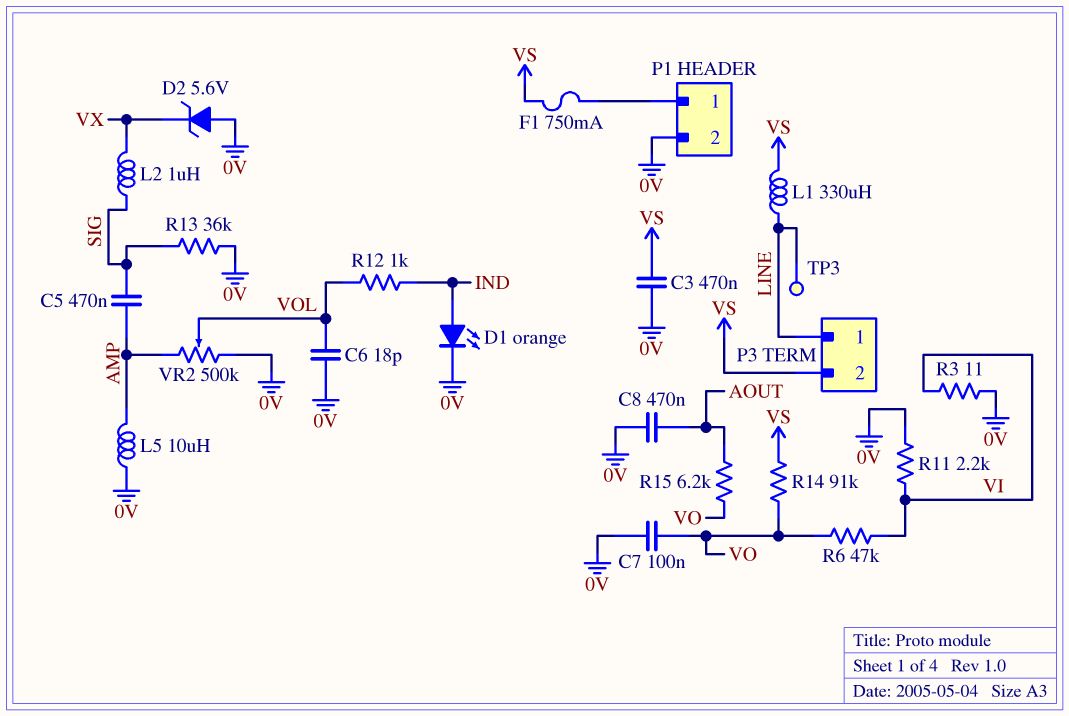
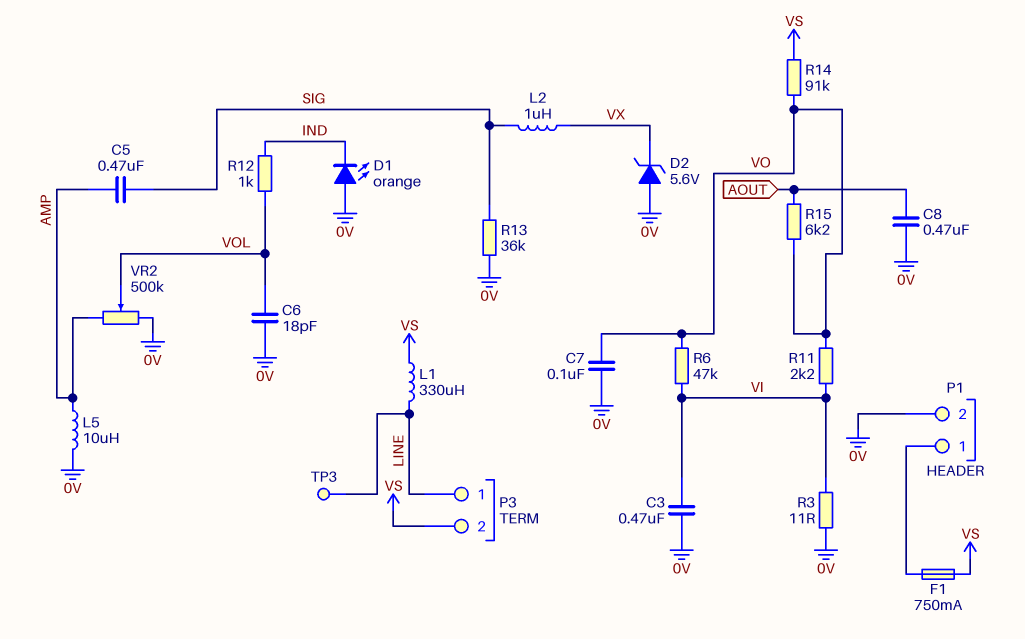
C3: 470nF (0V, VS) -> 470nF (0V, VI)
D1: LED orange (A IND, K 0V) -> LED orange (A 0V, K IND)
R11: 2.2k (0V, VI) -> 2.2k (VI, VO)

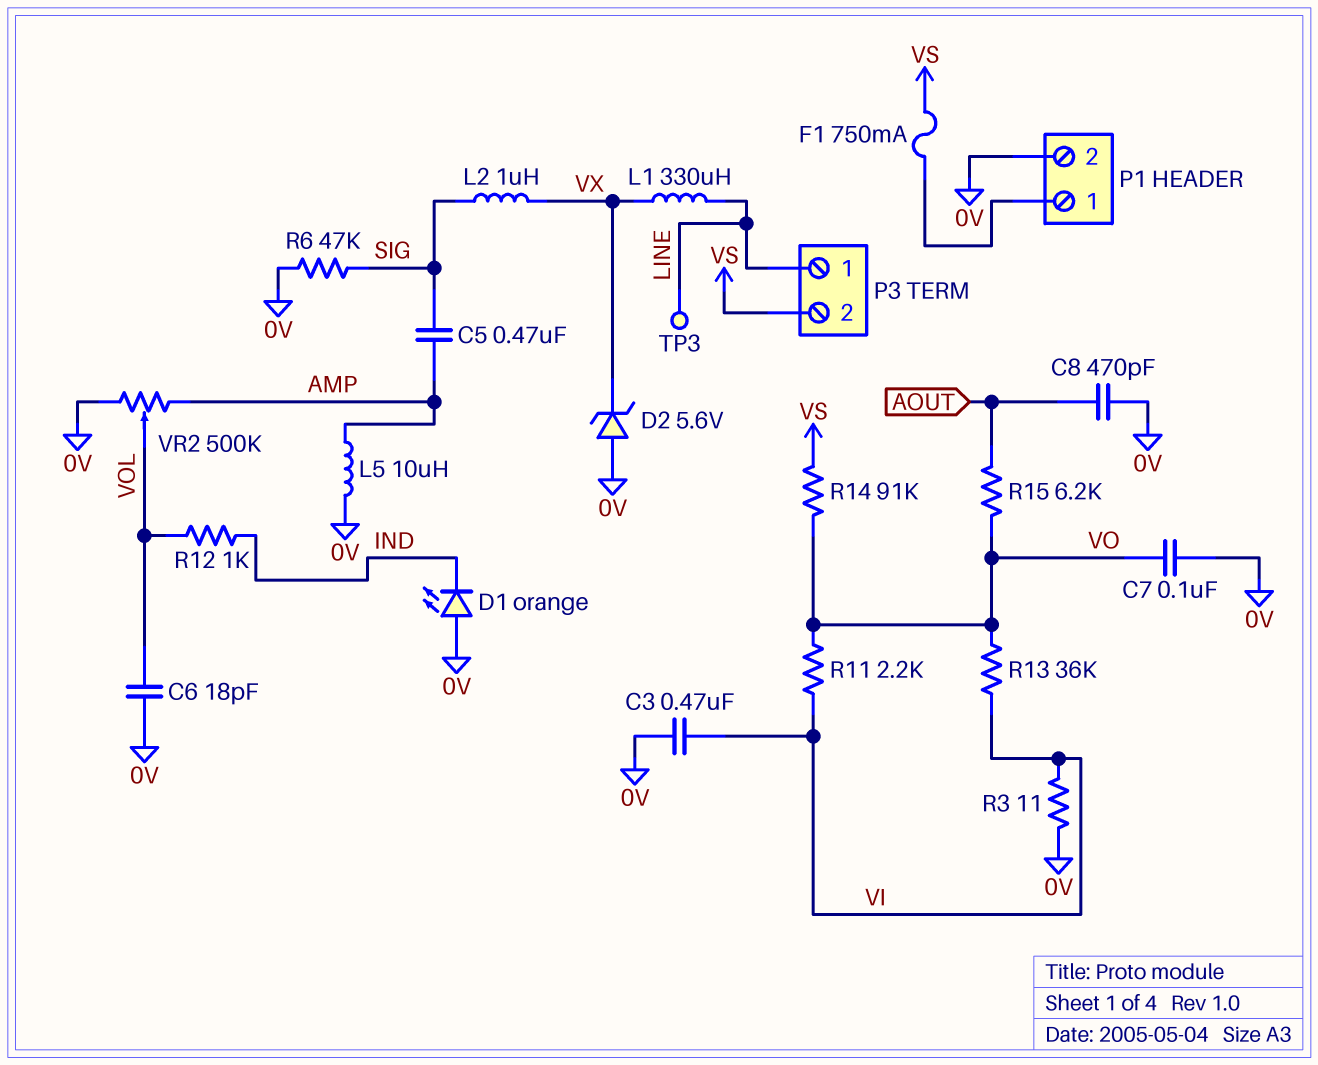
C8: 470nF (0V, AOUT) -> 470pF (0V, AOUT)
L1: 330uH (LINE, VS) -> 330uH (LINE, VX)
R6: 47k (VI, VO) -> 47k (0V, SIG)
R13: 36k (0V, SIG) -> 36k (VI, VO)

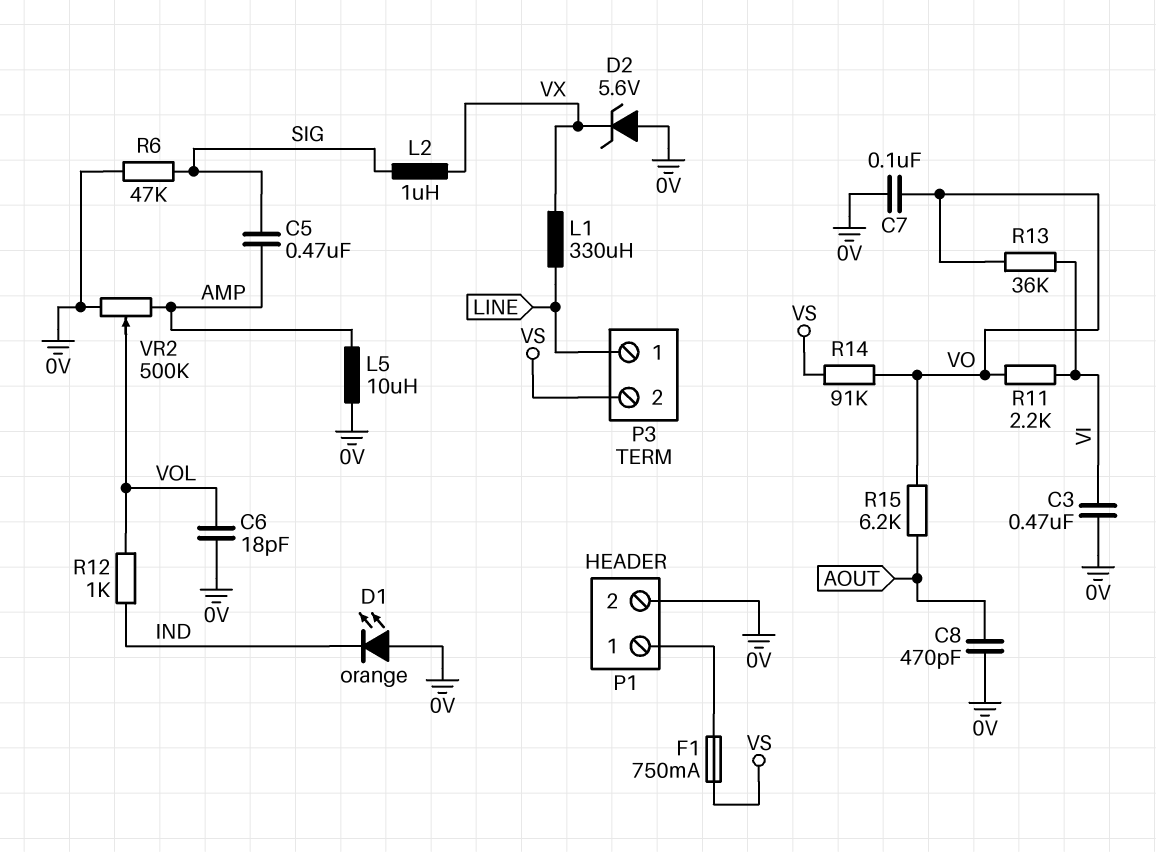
R3: 11 (0V, VI) -> none
TP3: test point (LINE) -> none

